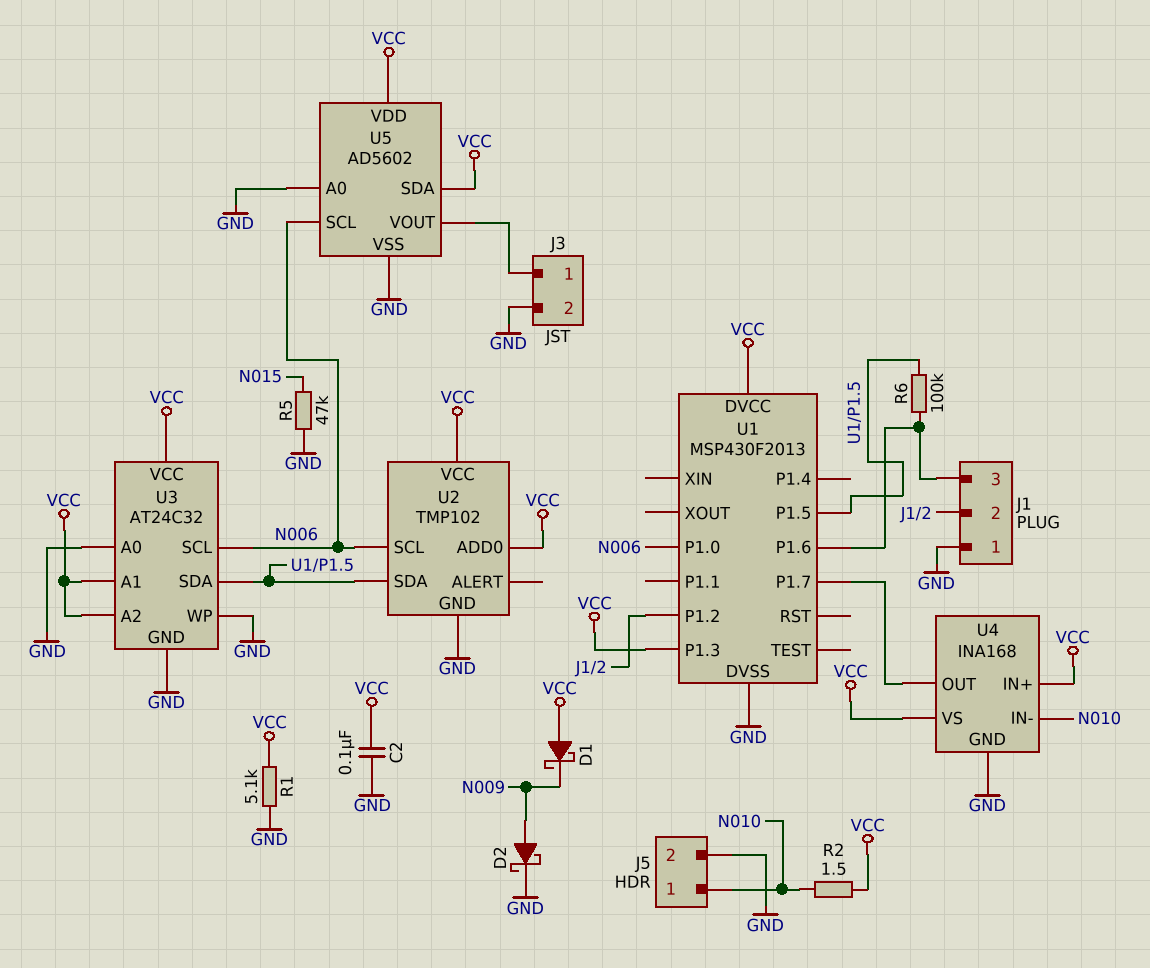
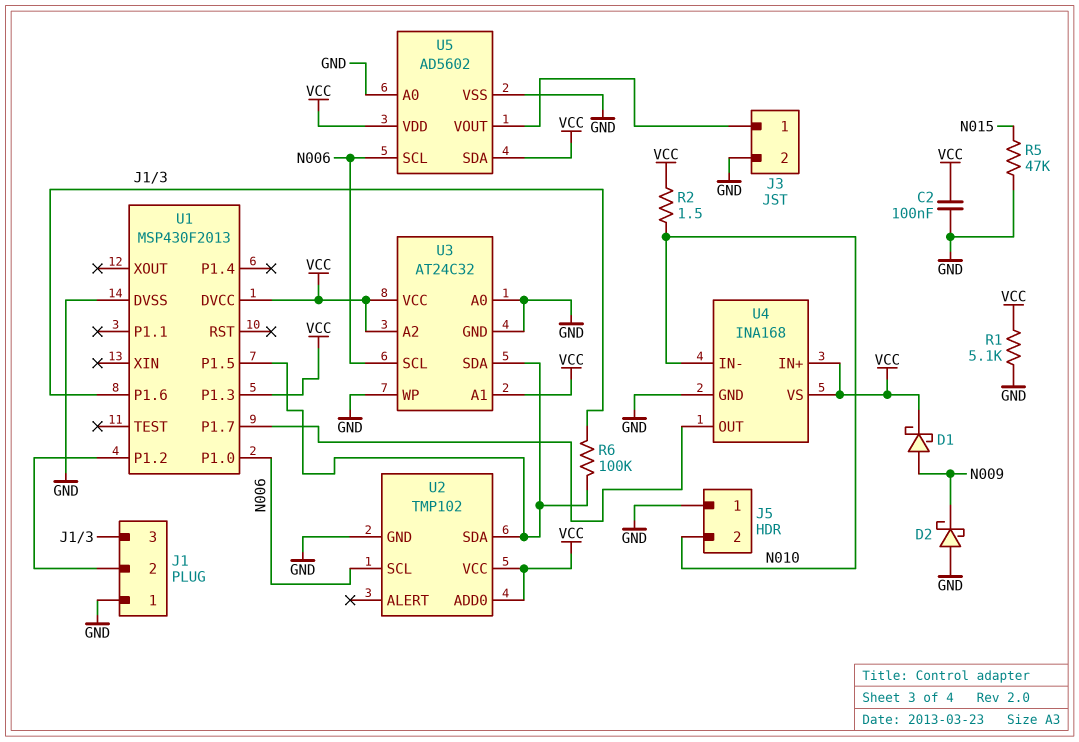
D1: schottky (A VCC, K N009) -> schottky (A N009, K VCC)
D2: schottky (A N009, K GND) -> schottky (A GND, K N009)
J5 pin 1: N010 -> GND
J5 pin 2: GND -> N010

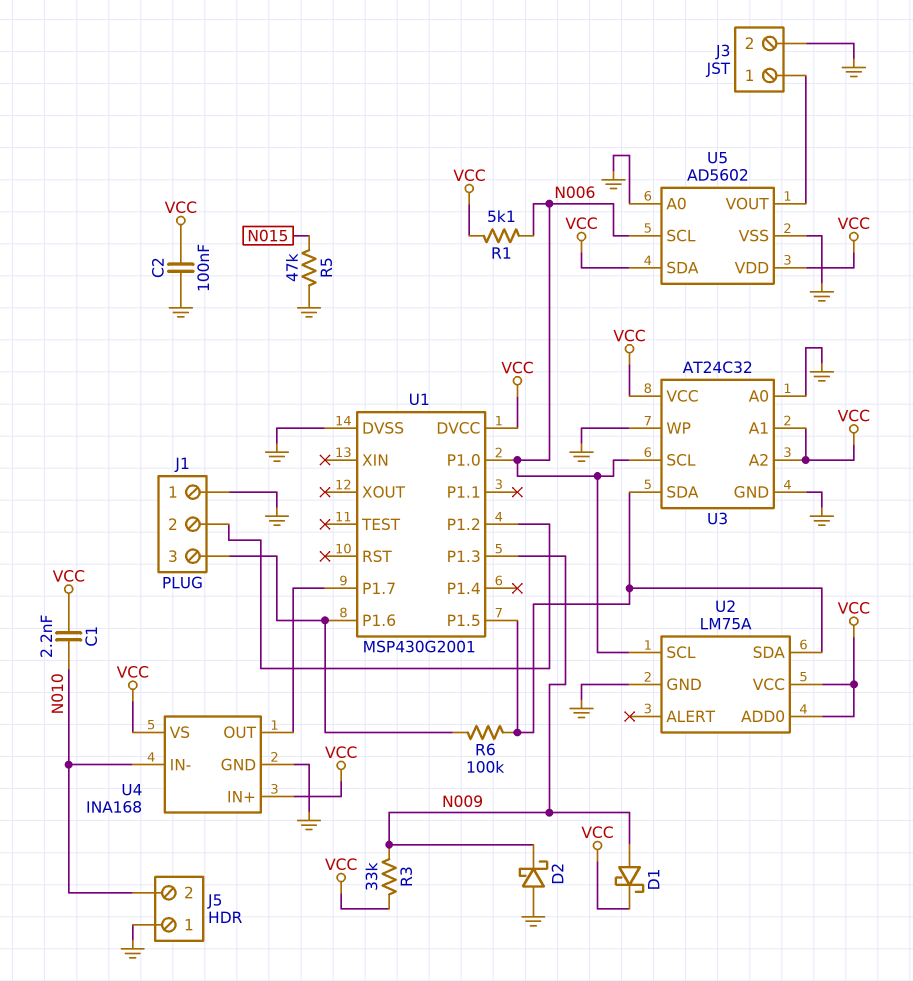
C1: none -> 2.2nF (N010, VCC)
R1: 5.1k (GND, VCC) -> 5.1k (N006, VCC)
R2: 1.5 (N010, VCC) -> none
R3: none -> 33k (N009, VCC)
U1: MSP430F2013 -> MSP430G2001
U1 pin P1.3: VCC -> N009
U2: TMP102 -> LM75A

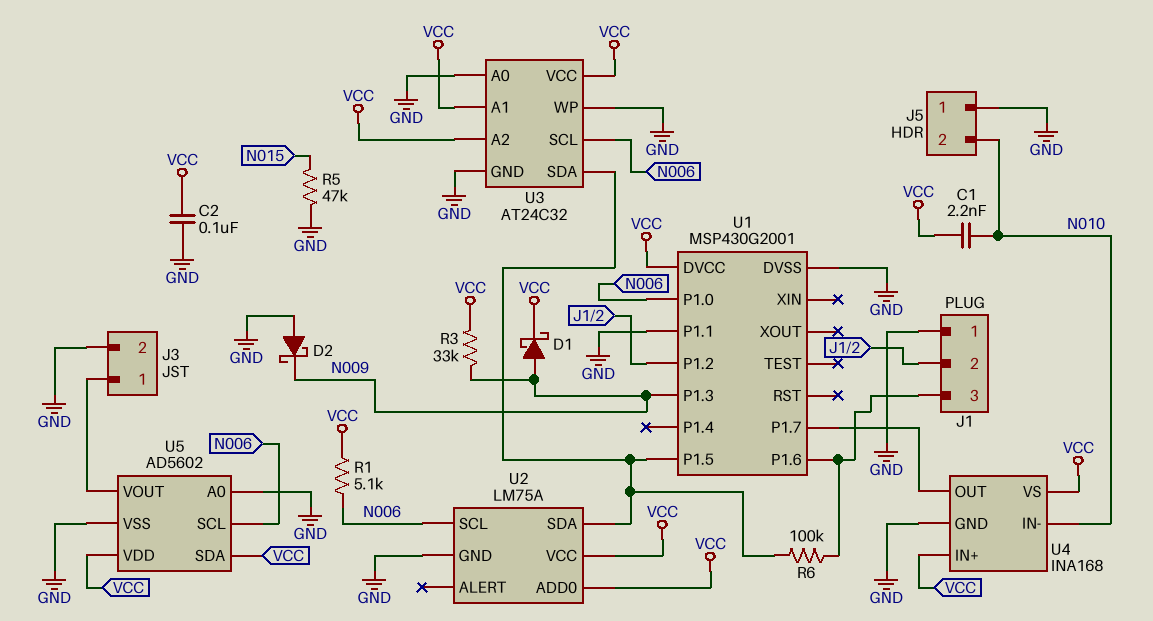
U1 pin P1.1: none -> GND

